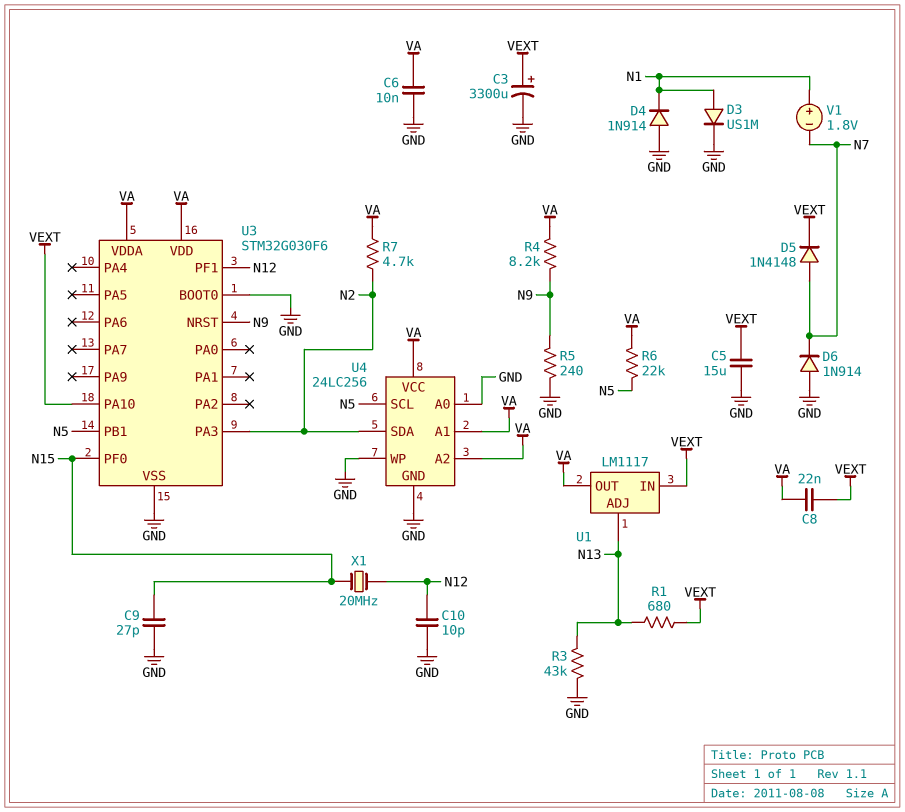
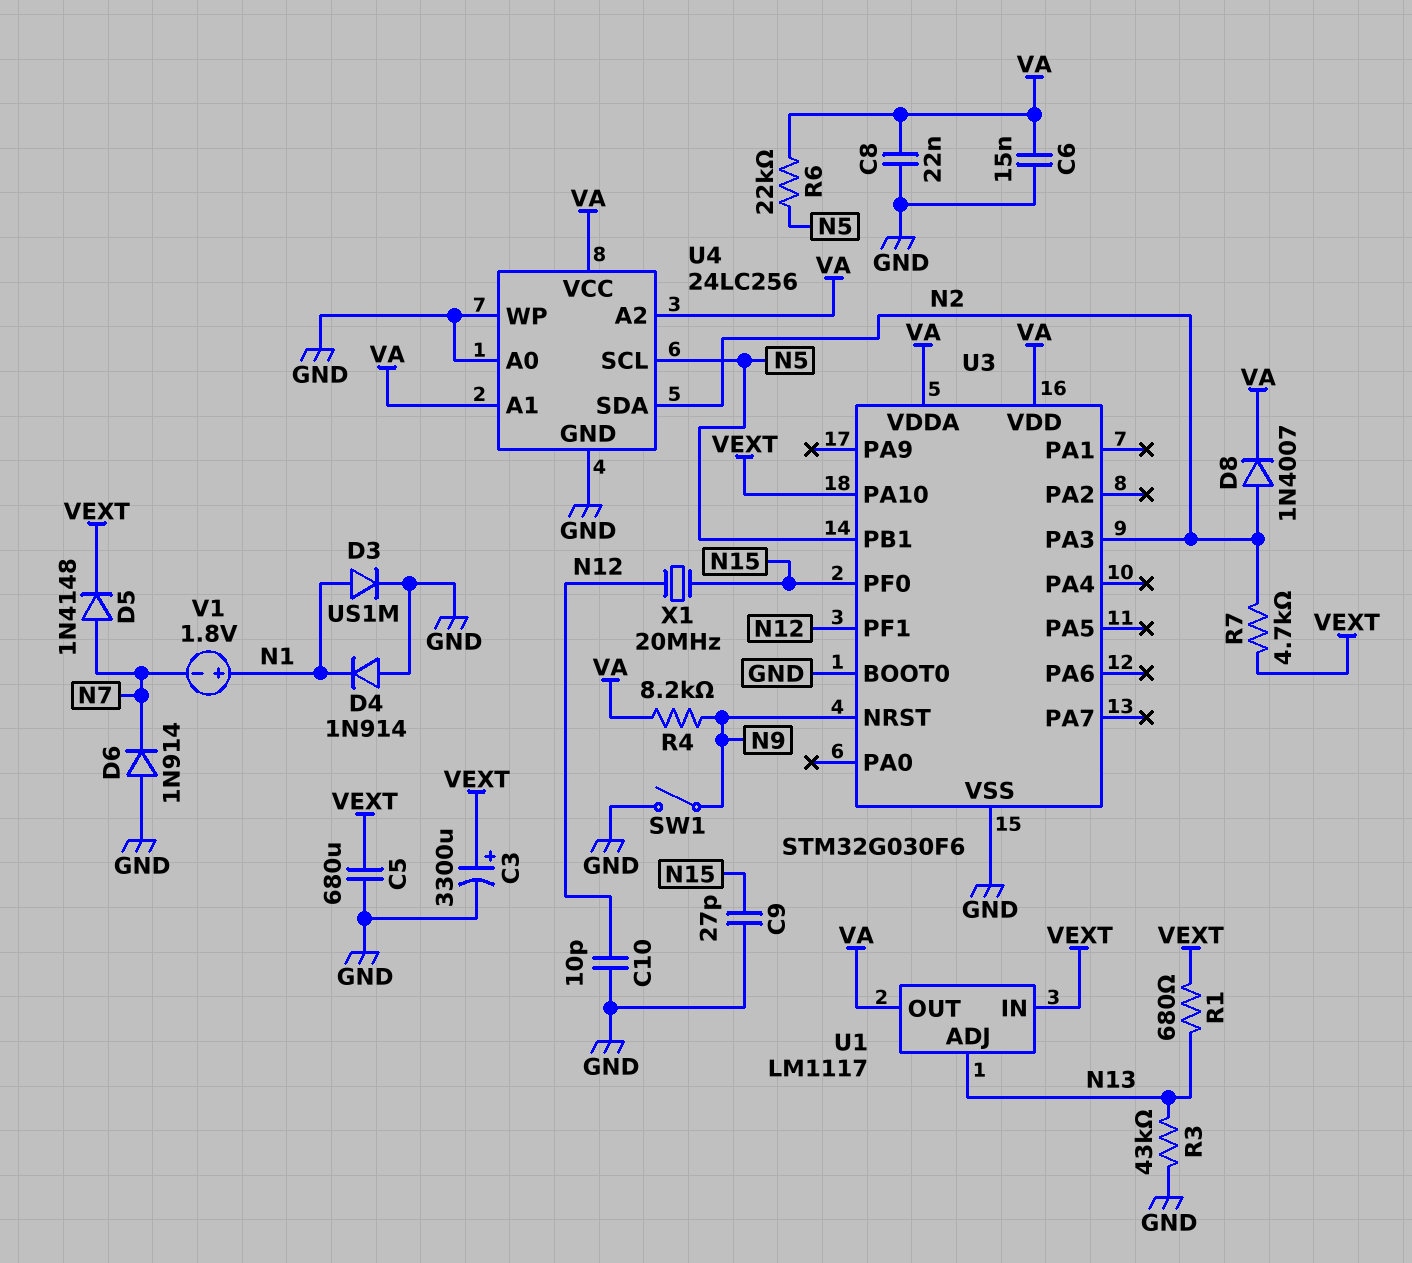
C5: 15uF (GND, VEXT) -> 680uF (GND, VEXT)
C6: 10nF (GND, VA) -> 15nF (GND, VA)
C8: 22nF (VA, VEXT) -> 22nF (GND, VA)
D8: none -> diode 1N4007 (A N2, K VA)
R5: 240 (GND, N9) -> none
R7: 4.7k (N2, VA) -> 4.7k (N2, VEXT)
SW1: none -> switch (GND, N9)

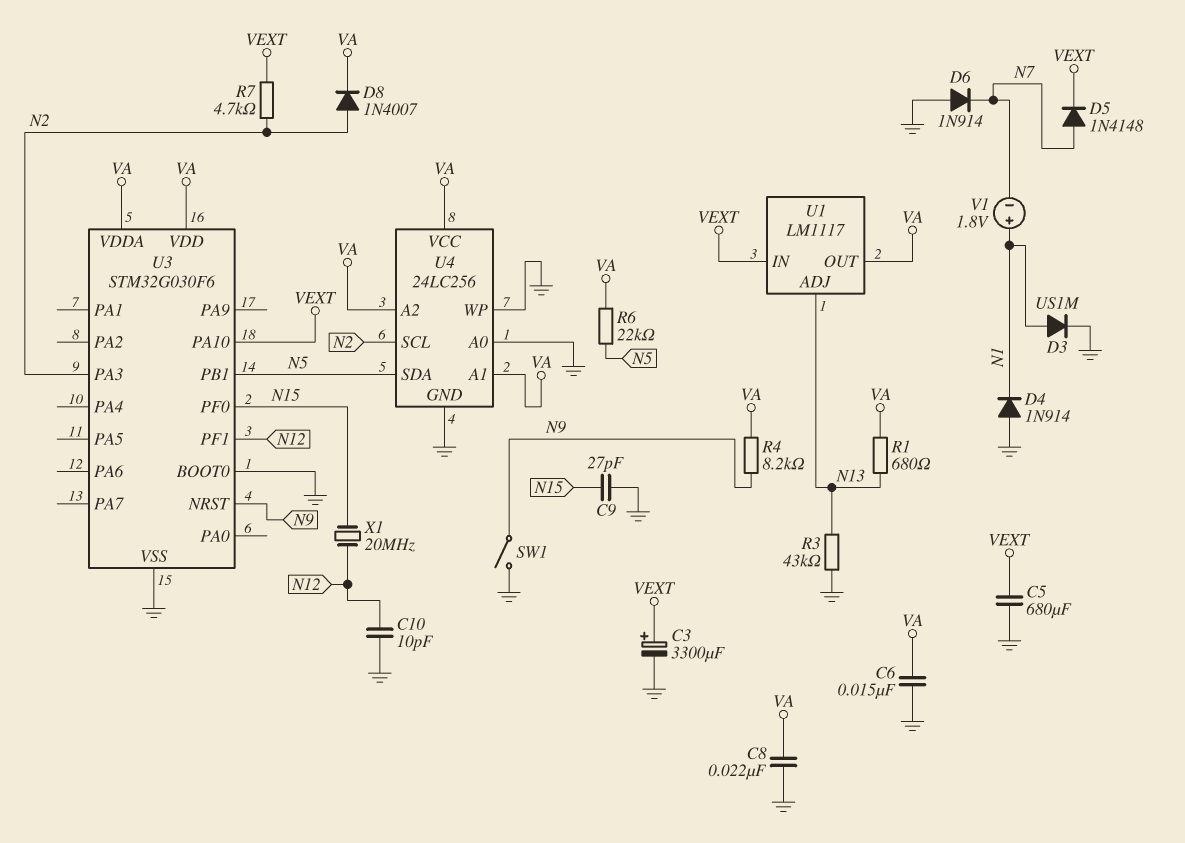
R1: 680 (N13, VEXT) -> 680 (N13, VA)
U4 pin SCL: N5 -> N2
U4 pin SDA: N2 -> N5

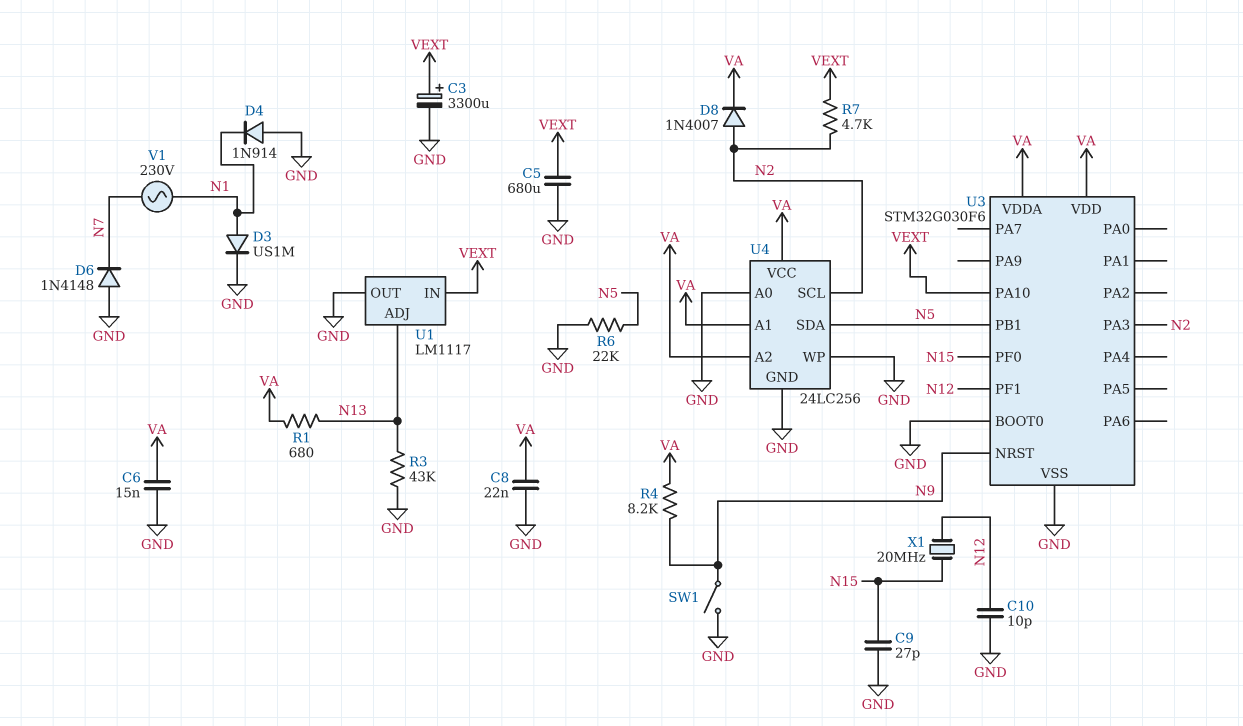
D5: diode 1N4148 (A N7, K VEXT) -> none
D6: diode 1N914 (A GND, K N7) -> diode 1N4148 (A GND, K N7)
R6: 22k (N5, VA) -> 22k (GND, N5)
U1 pin OUT: VA -> GND
V1: 1.8V (plus N1, minus N7) -> AC 230V (N1, N7)

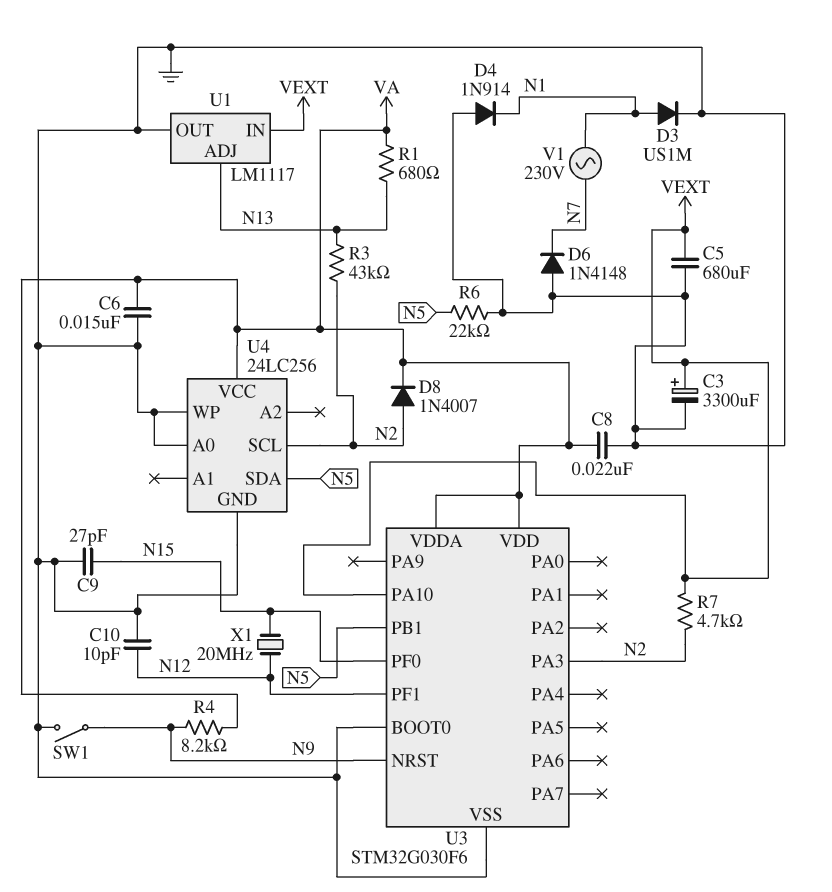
R3: 43k (GND, N13) -> 43k (N2, N13)
U4 pin A1: VA -> none
U4 pin A2: VA -> none

